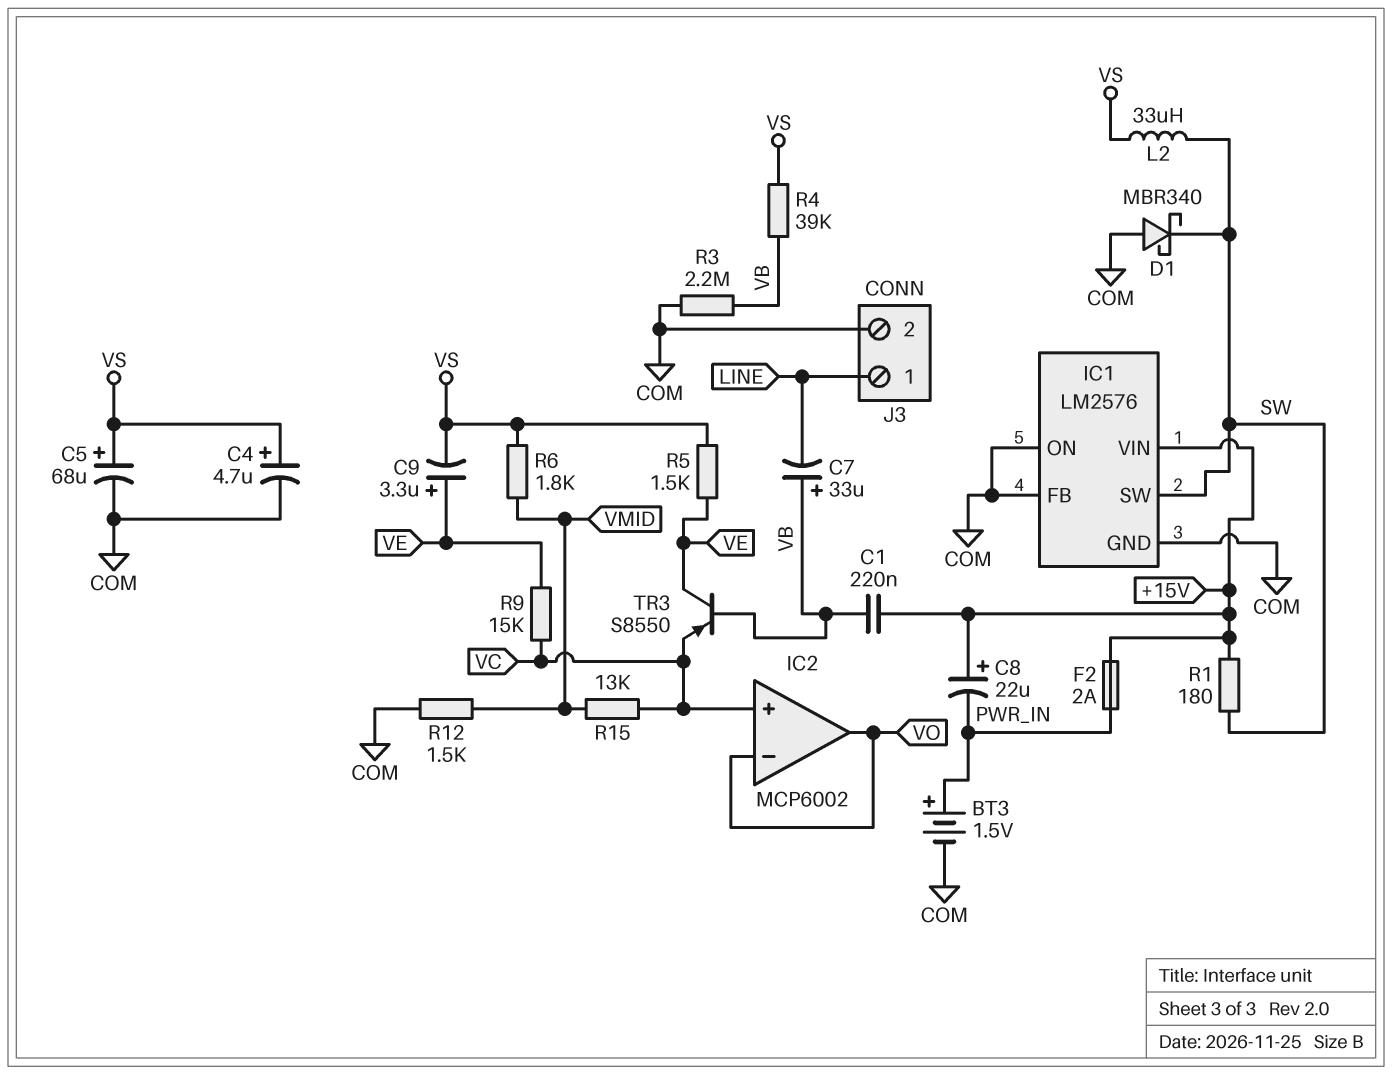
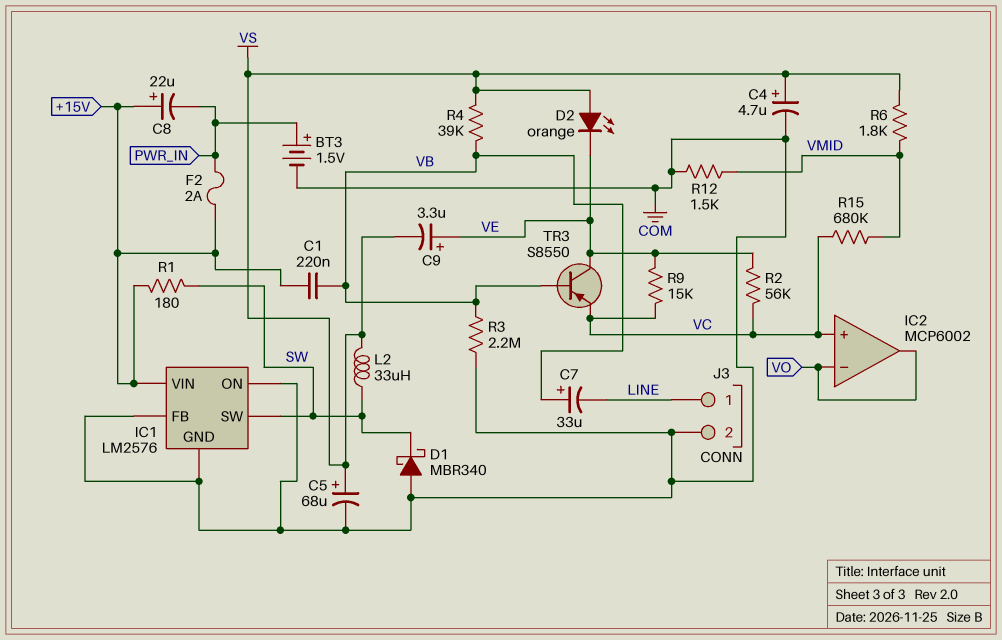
D2: none -> LED orange (A VS, K VE)
R2: none -> 56k (VC, VE)
R5: 1.5k (VE, VS) -> none
R15: 13k (VC, VMID) -> 680k (VC, VMID)

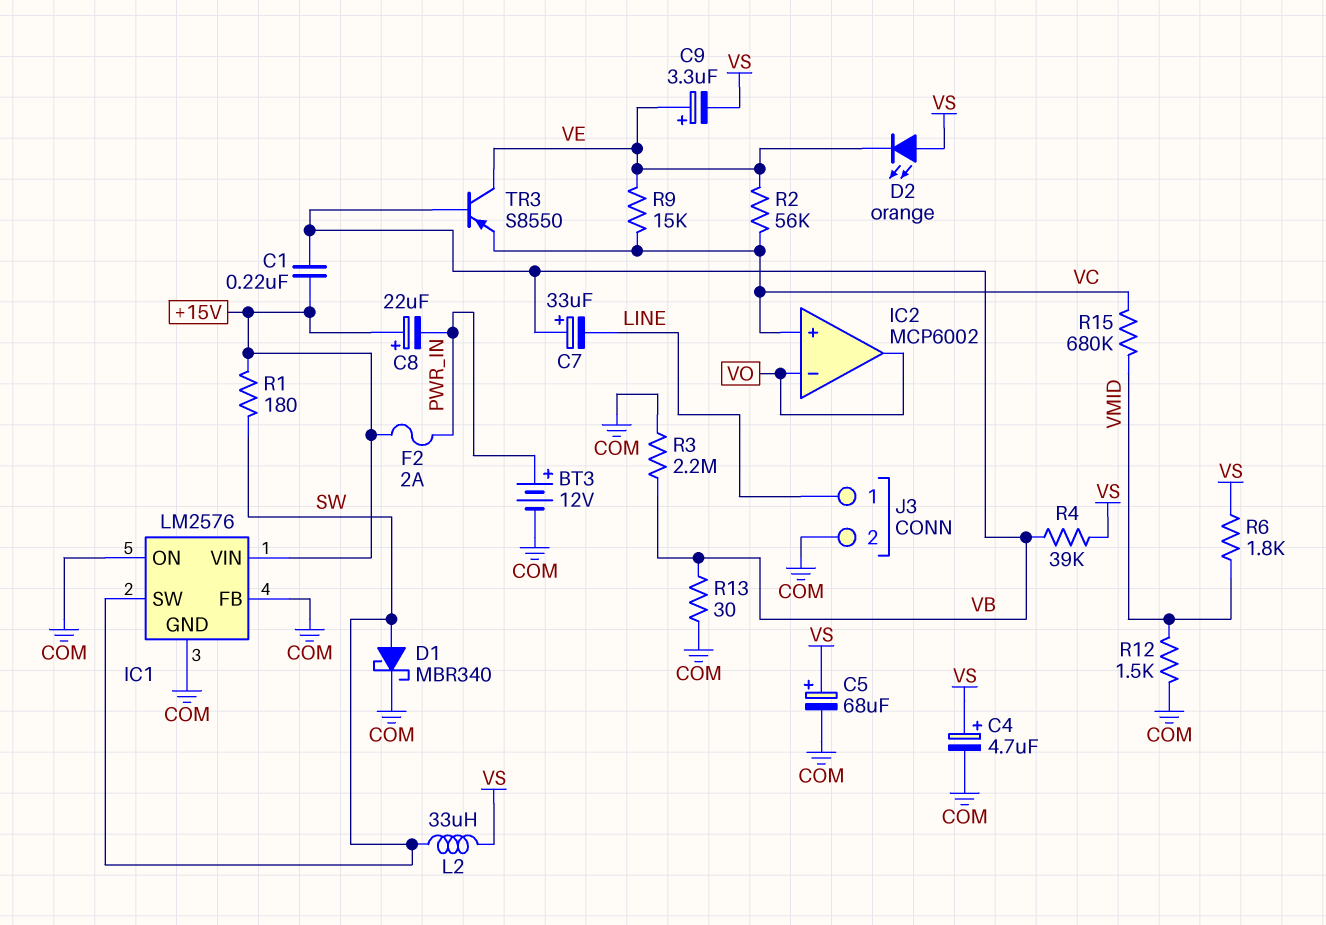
BT3: 1.5V (plus PWR_IN, minus COM) -> 12V (plus PWR_IN, minus COM)
D1: schottky MBR340 (A COM, K SW) -> schottky MBR340 (A SW, K COM)
R13: none -> 30 (COM, VB)

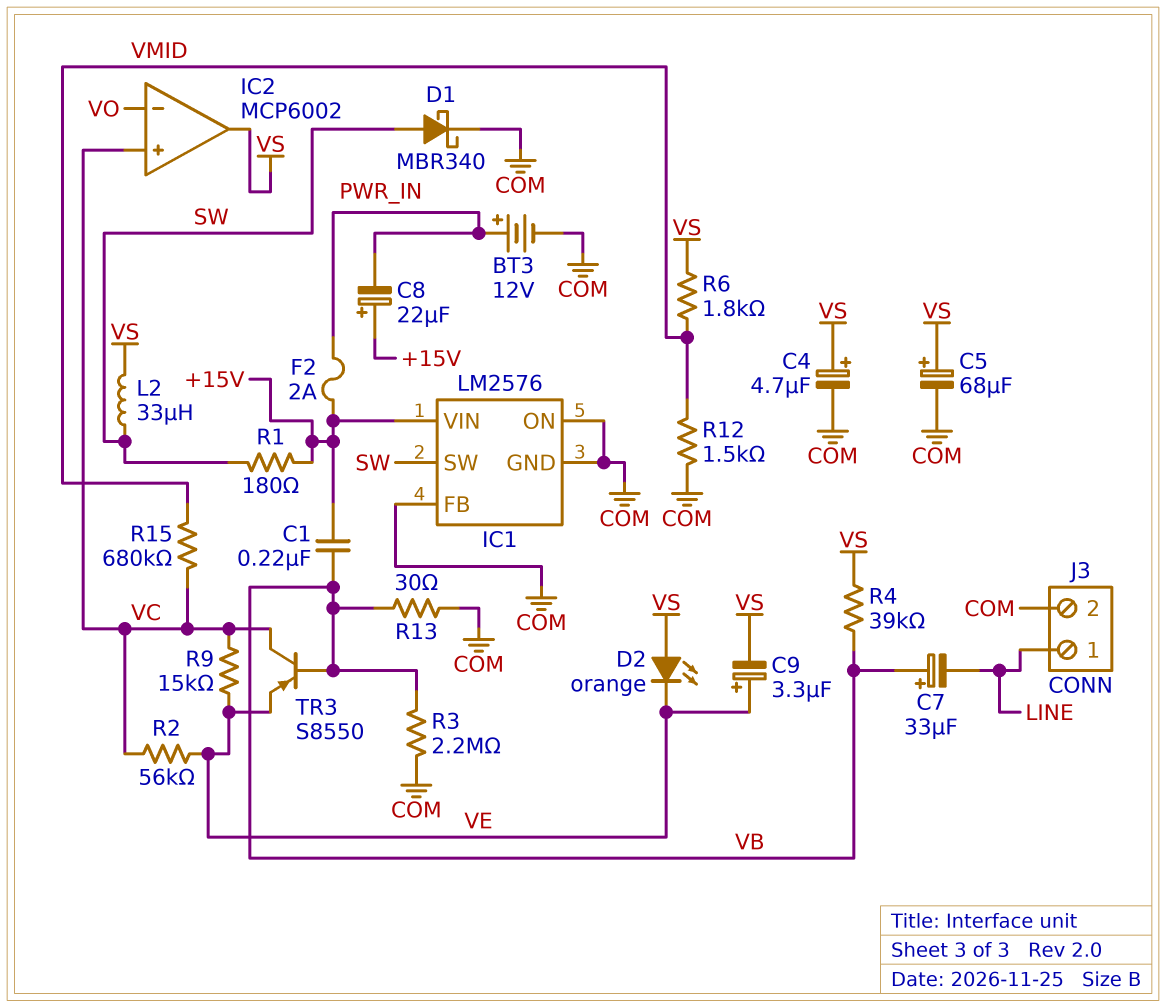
IC2 pin out: VO -> VS
TR3: PNP S8550 (B VB, C VE, E VC) -> PNP S8550 (B VB, C VC, E VE)

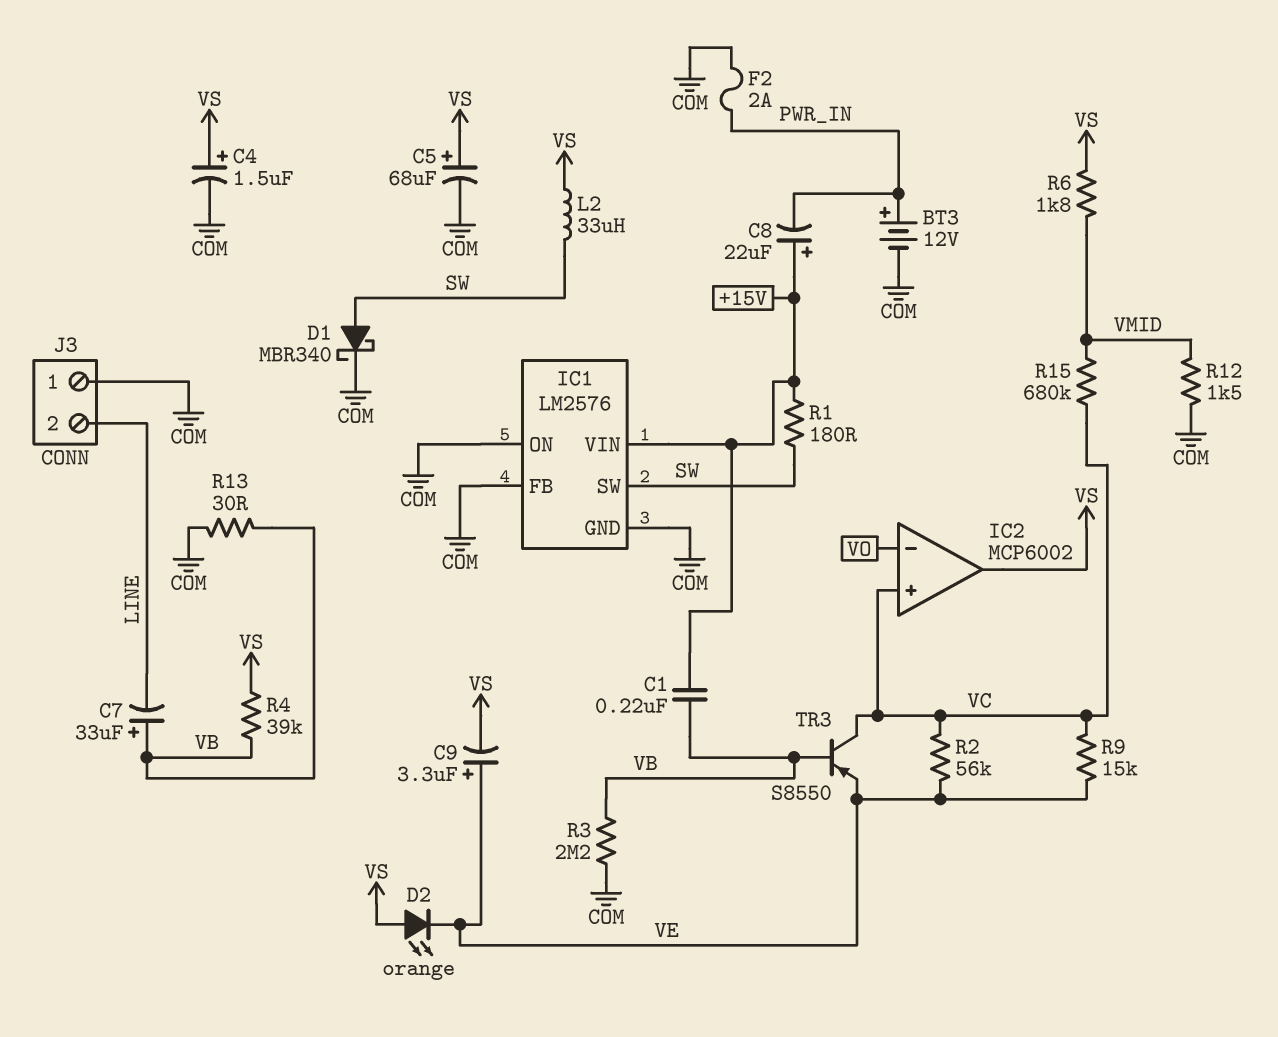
C4: 4.7uF (plus VS, minus COM) -> 1.5uF (plus VS, minus COM)
F2: 2A (+15V, PWR_IN) -> 2A (COM, PWR_IN)
J3 pin 1: LINE -> COM
J3 pin 2: COM -> LINE

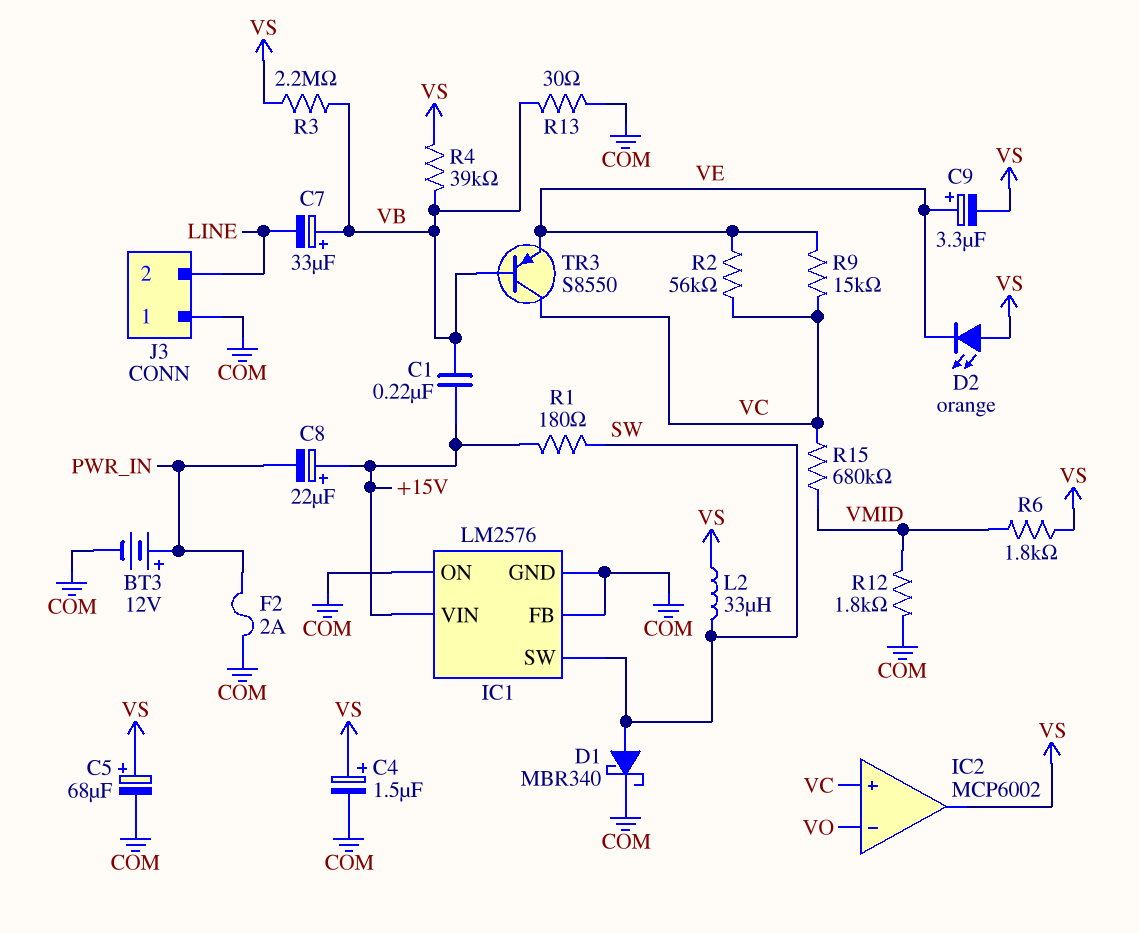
R3: 2.2M (COM, VB) -> 2.2M (VB, VS)
R12: 1.5k (COM, VMID) -> 1.8k (COM, VMID)

